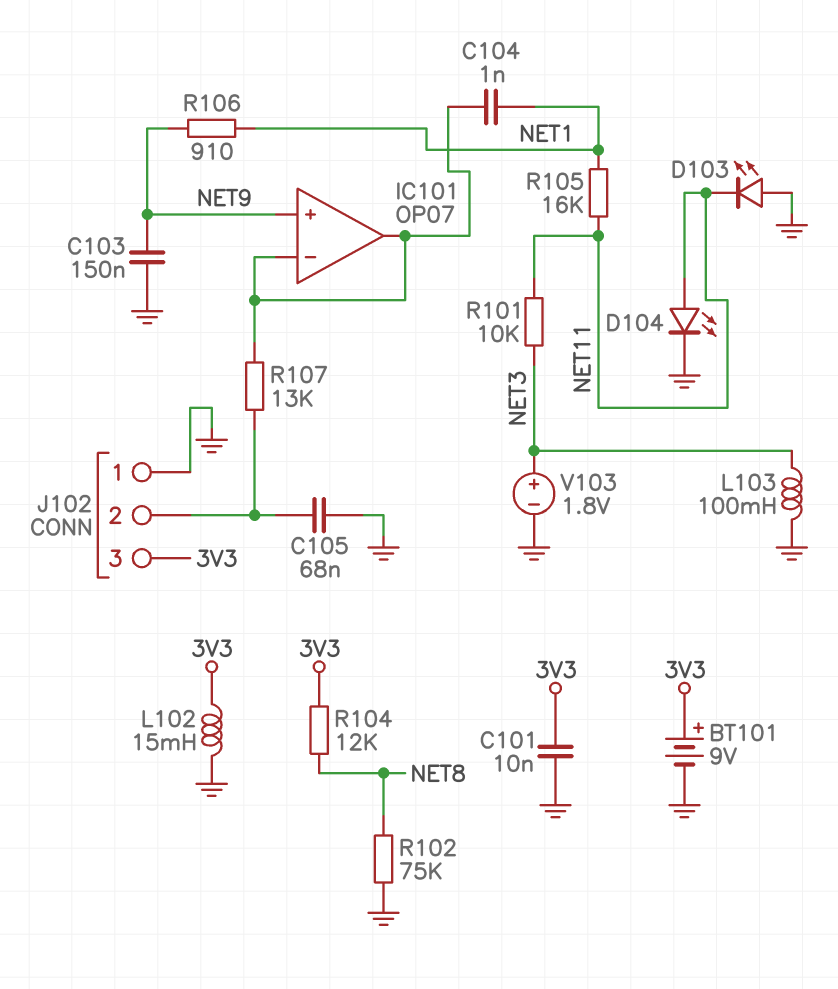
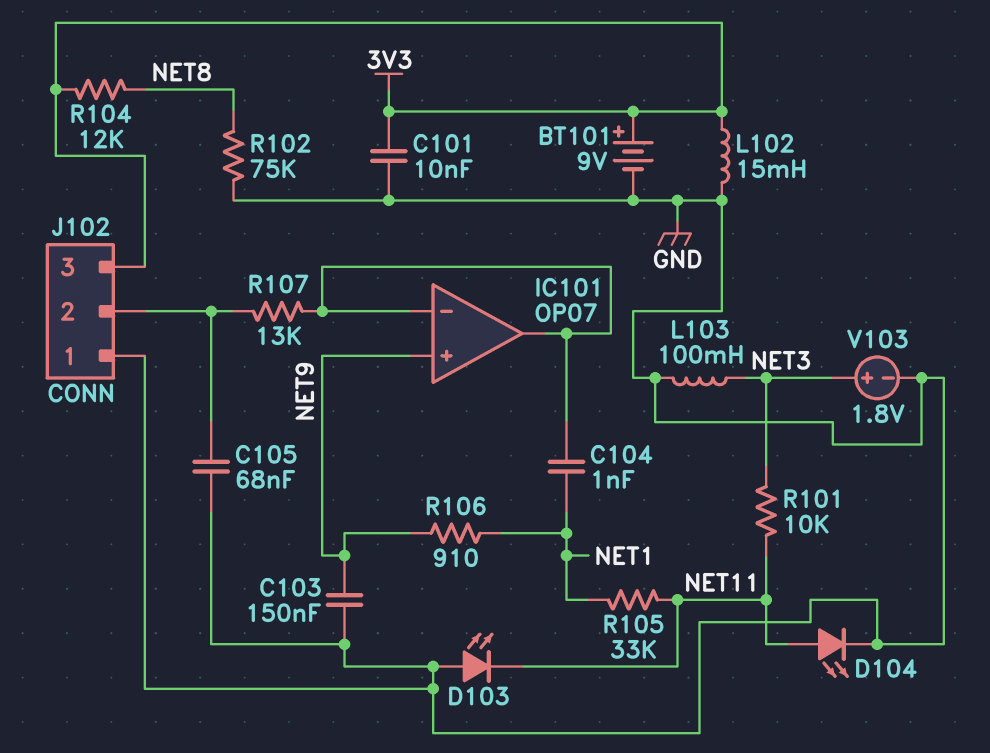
R105: 16k (NET1, NET11) -> 33k (NET1, NET11)

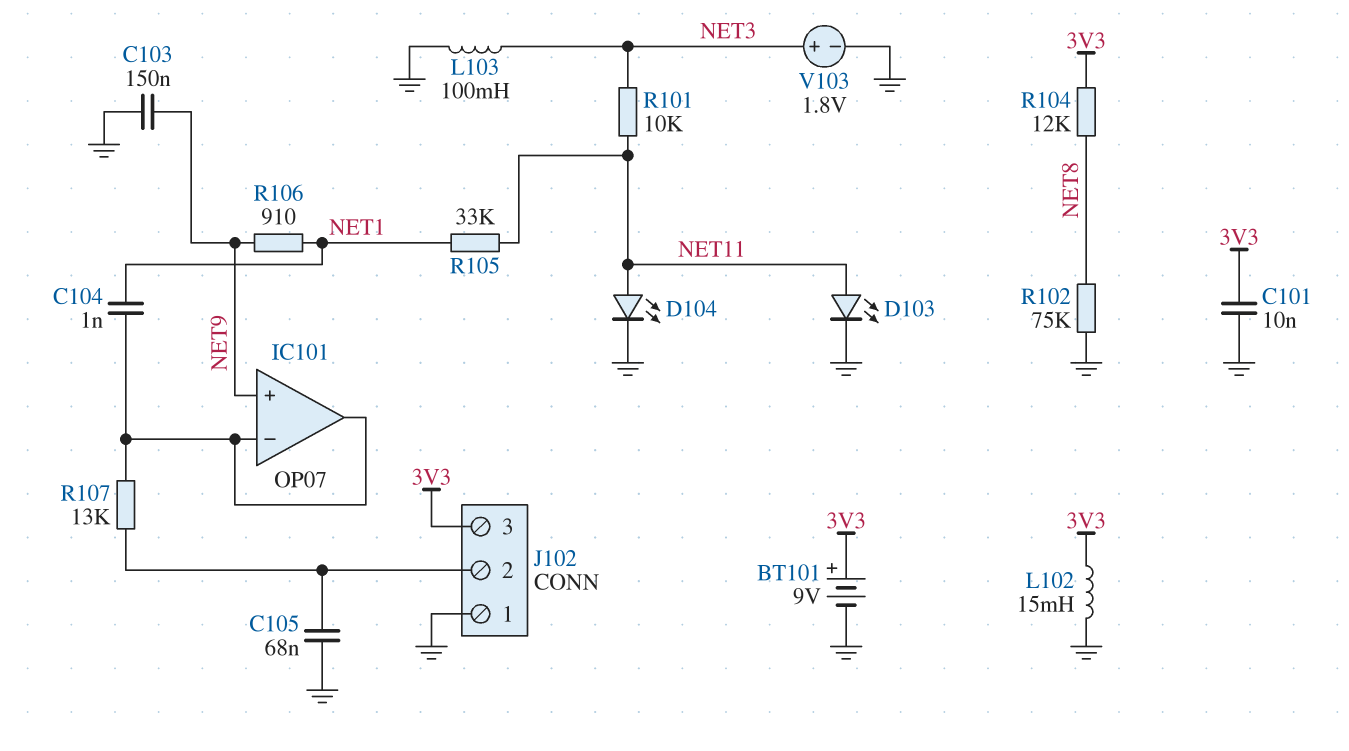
D103: LED (A GND, K NET11) -> LED (A NET11, K GND)

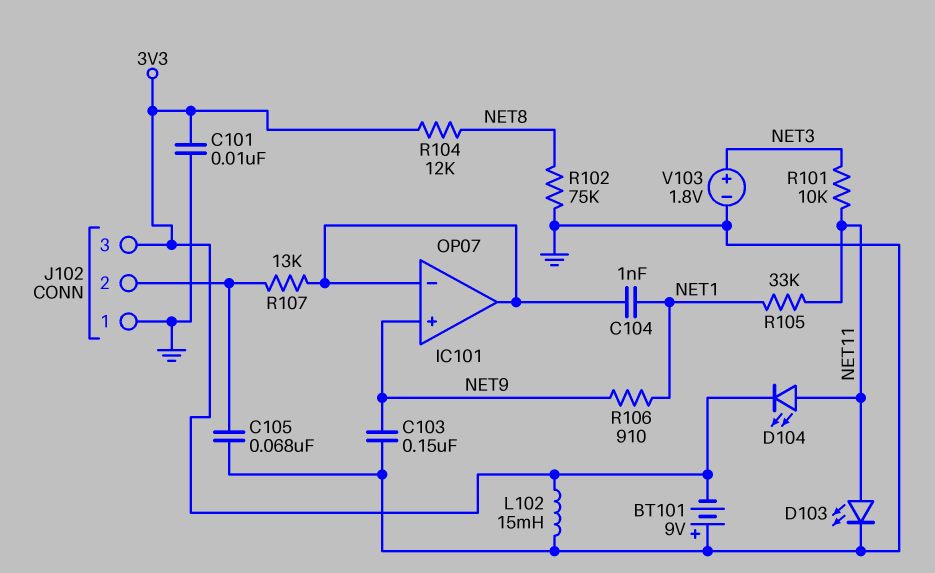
BT101: 9V (plus 3V3, minus GND) -> 9V (plus GND, minus 3V3)
D104: LED (A NET11, K GND) -> LED (A NET11, K 3V3)
L103: 100mH (GND, NET3) -> none

